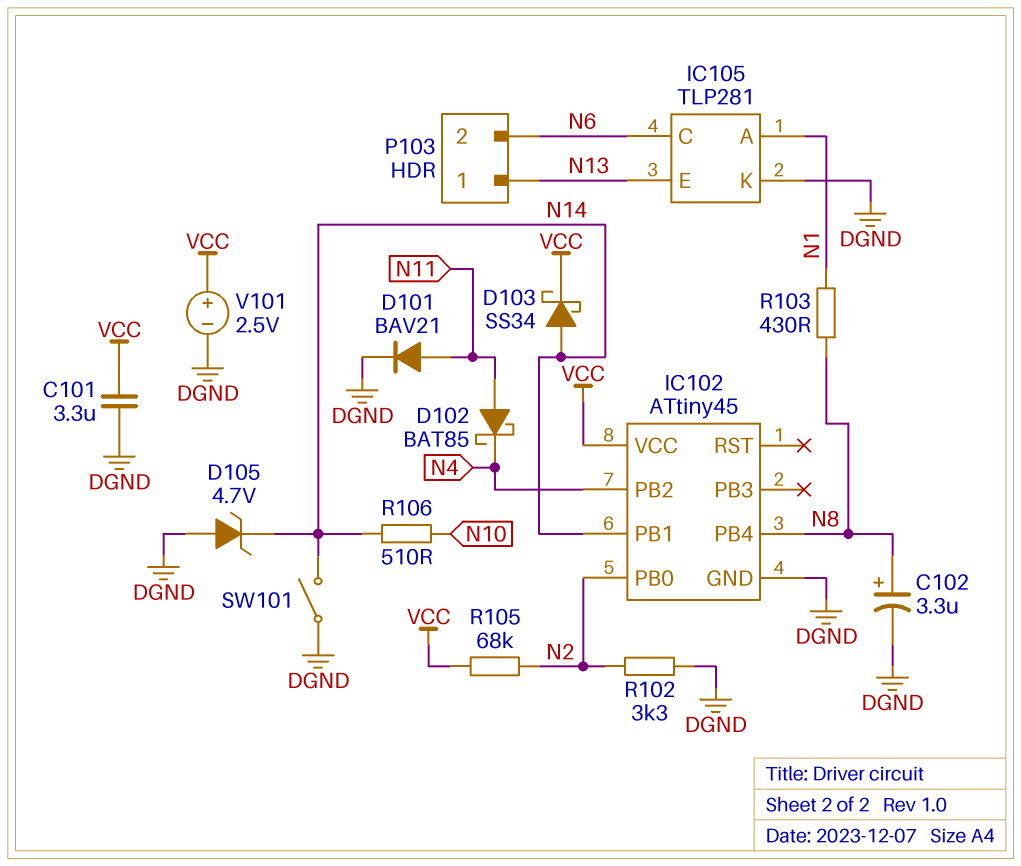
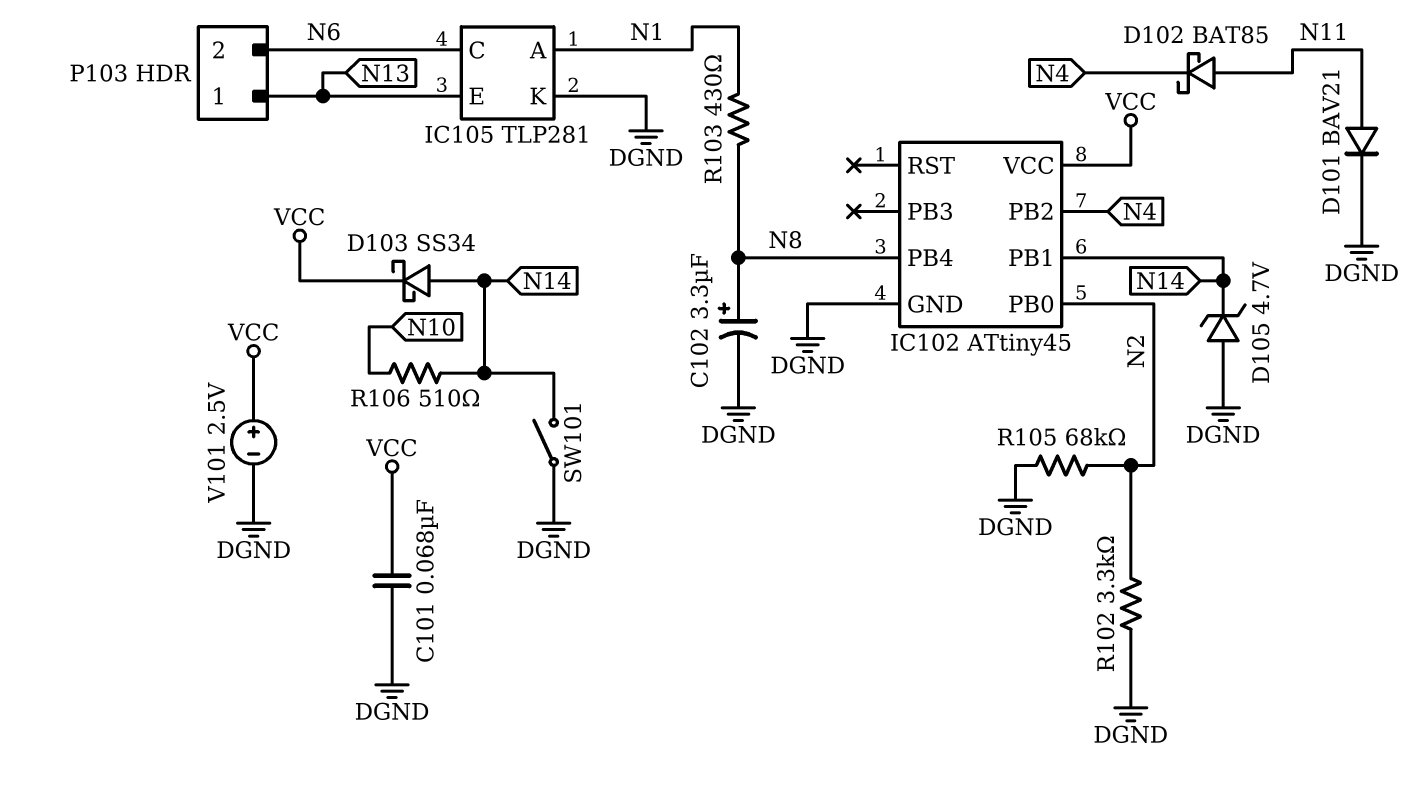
C101: 3.3uF (DGND, VCC) -> 68nF (DGND, VCC)
R105: 68k (N2, VCC) -> 68k (DGND, N2)

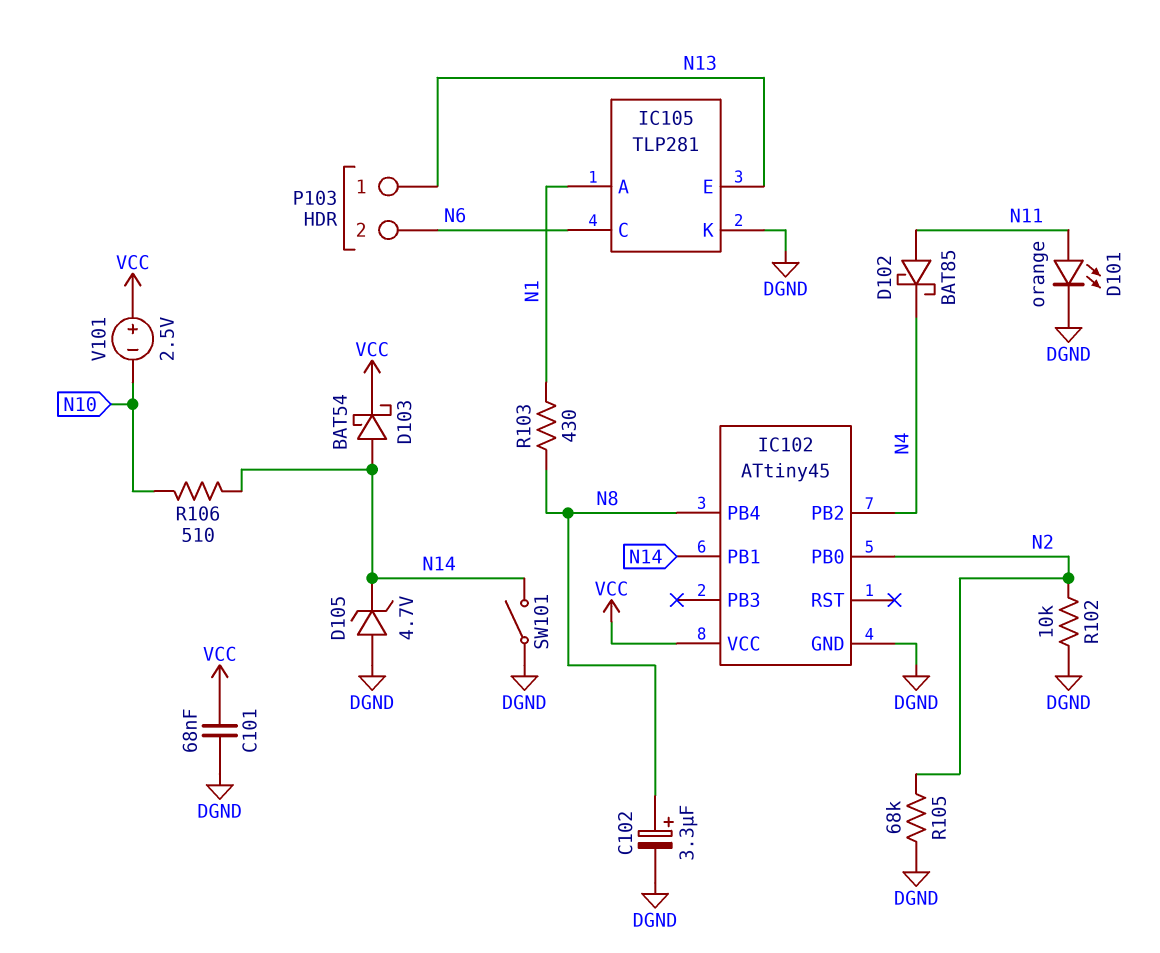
D101: diode BAV21 (A N11, K DGND) -> LED orange (A N11, K DGND)
D103: schottky SS34 (A N14, K VCC) -> schottky BAT54 (A N14, K VCC)
R102: 3.3k (DGND, N2) -> 10k (DGND, N2)
V101: 2.5V (plus VCC, minus DGND) -> 2.5V (plus VCC, minus N10)

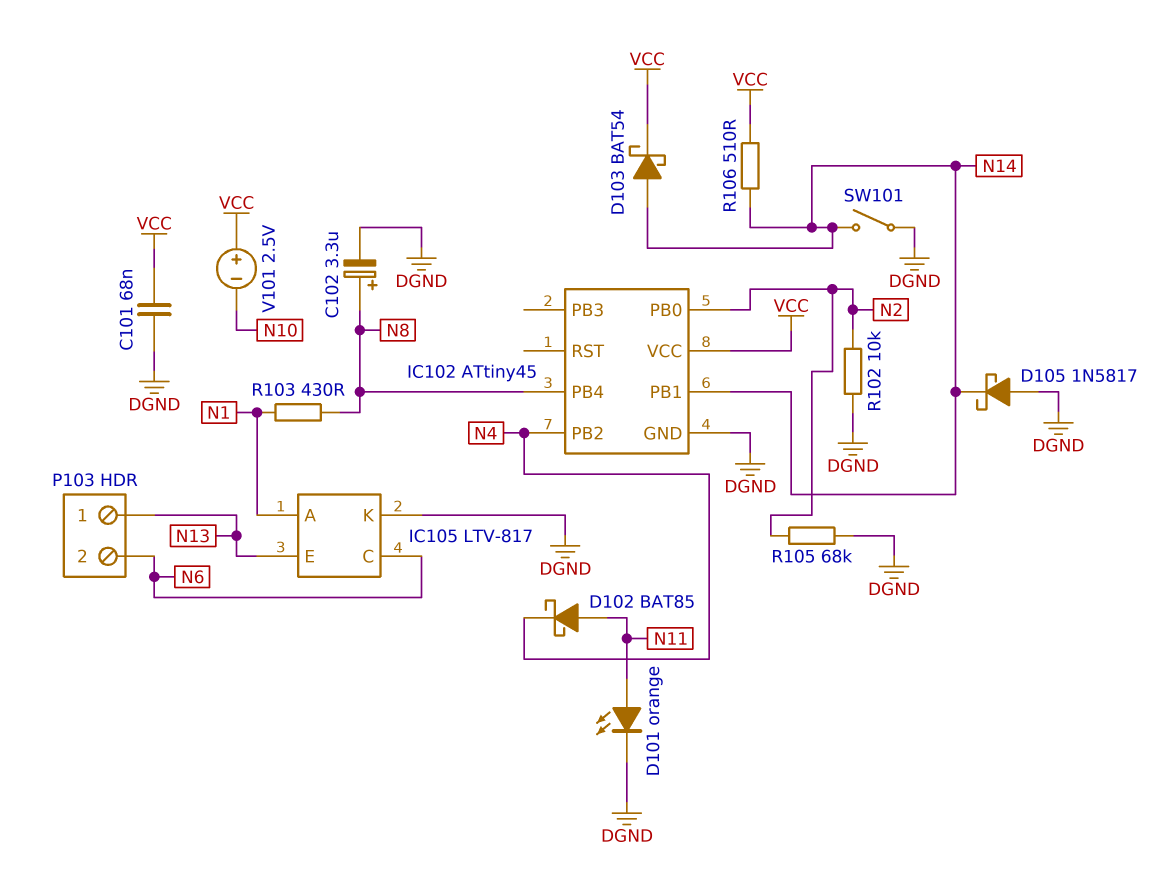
D105: zener 4.7V (A DGND, K N14) -> schottky 1N5817 (A DGND, K N14)
IC105: TLP281 -> LTV-817
R106: 510 (N10, N14) -> 510 (N14, VCC)

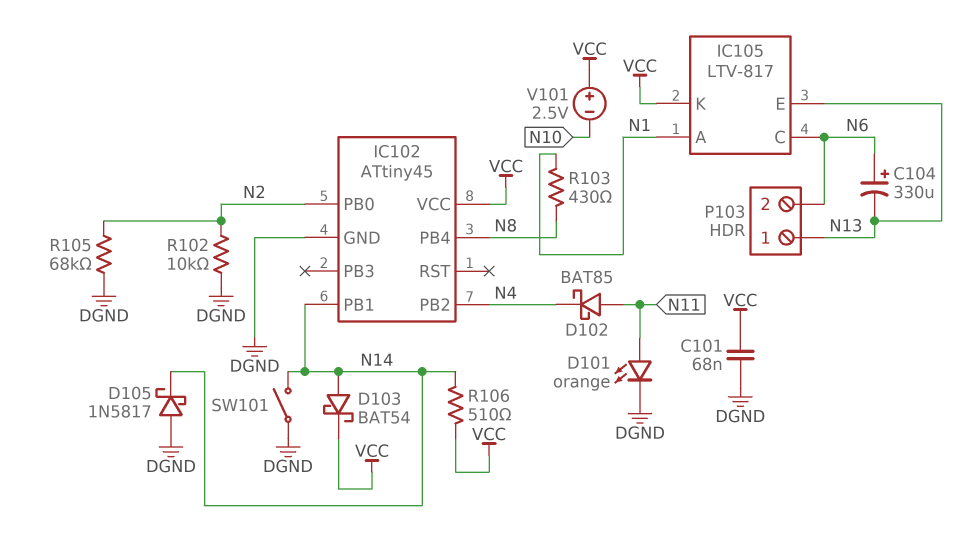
C102: 3.3uF (plus N8, minus DGND) -> none
C104: none -> 330uF (plus N6, minus N13)
IC105 pin K: DGND -> VCC

